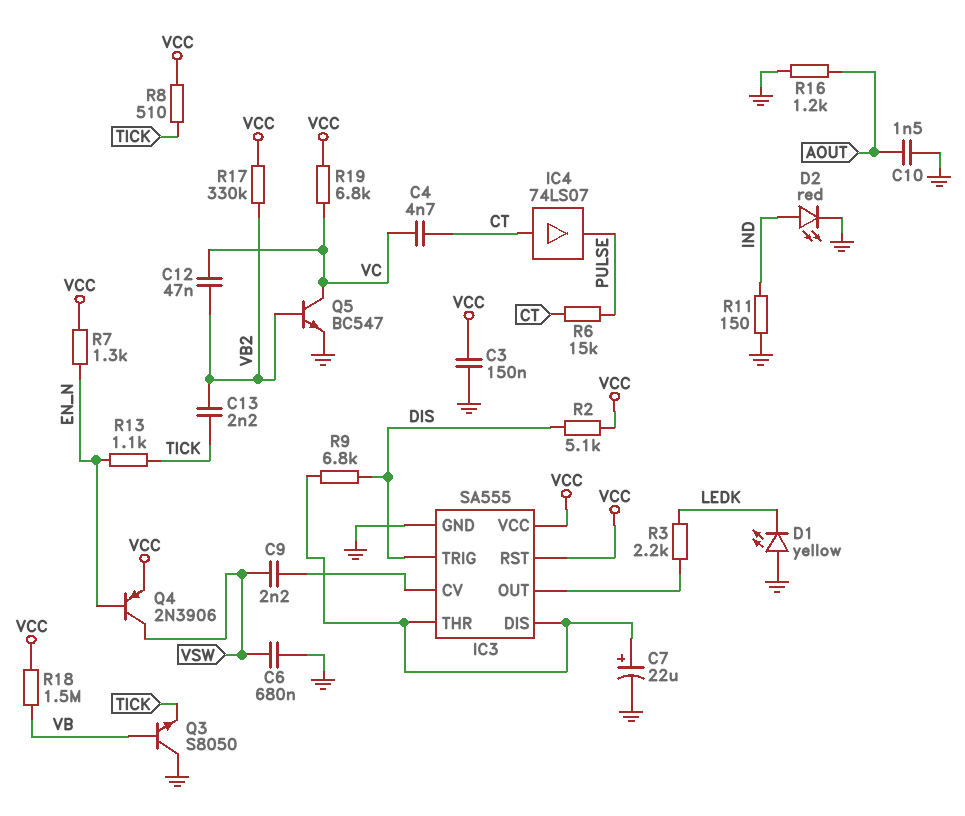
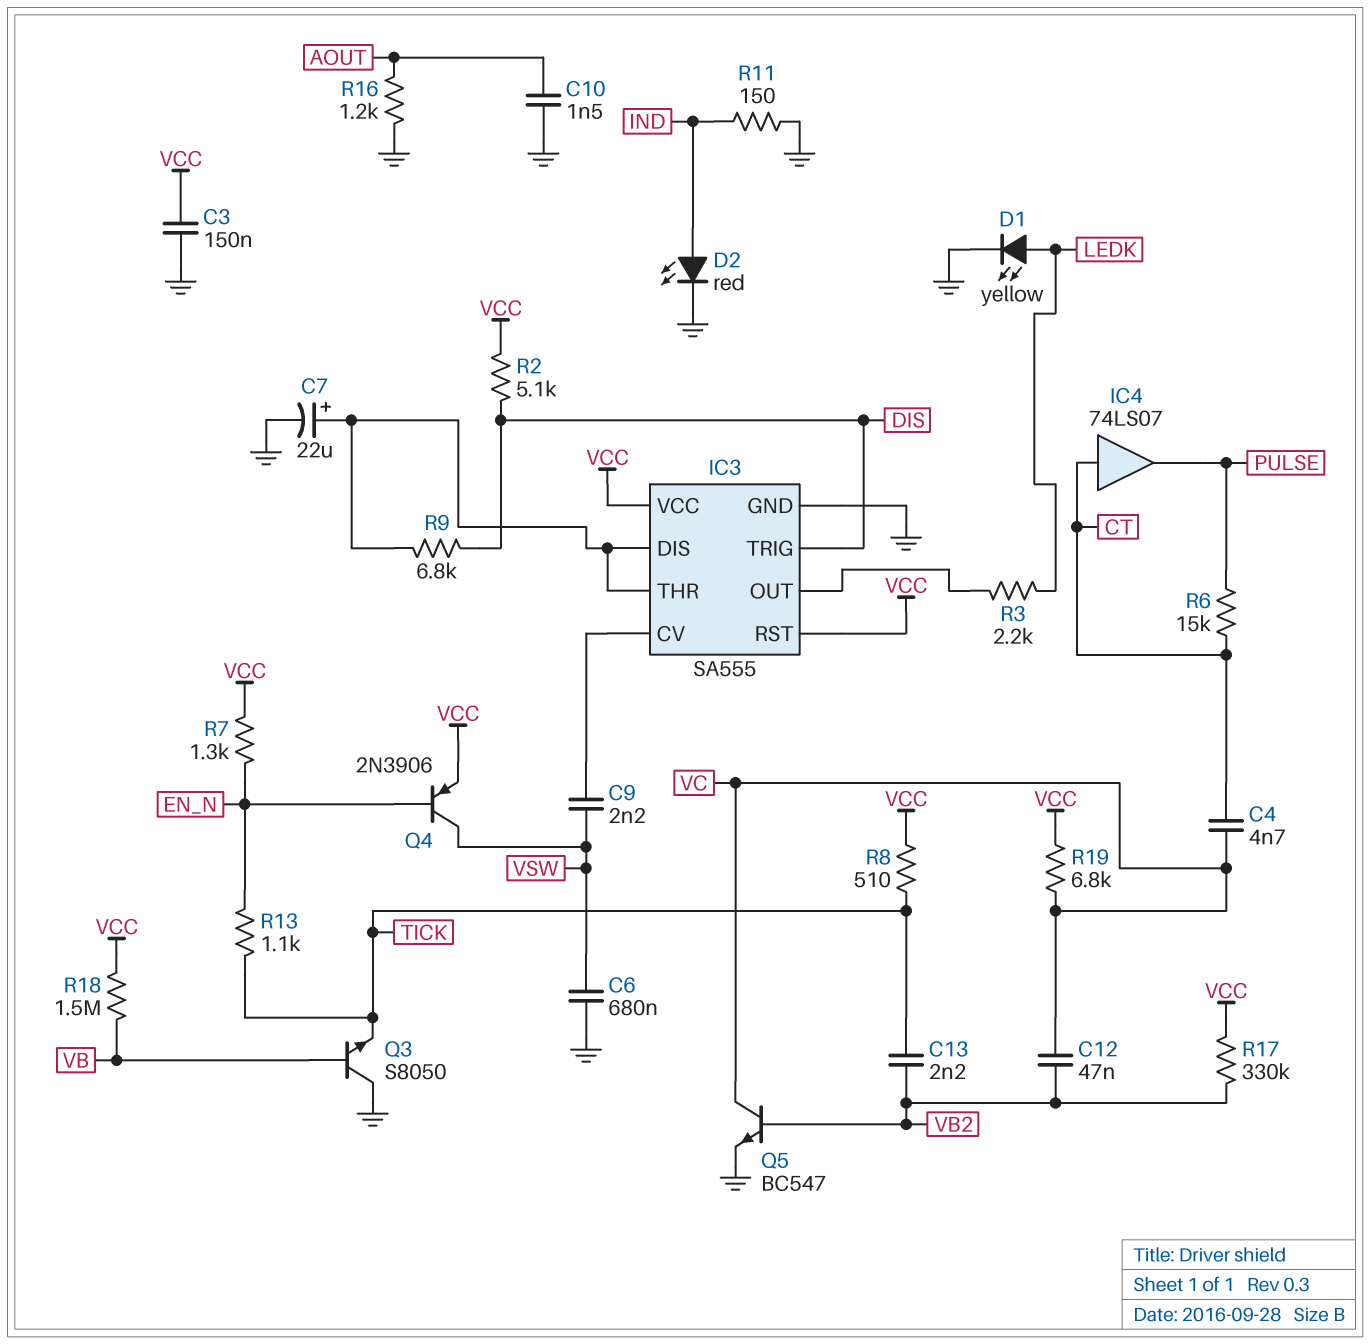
D1: LED yellow (A GND, K LEDK) -> LED yellow (A LEDK, K GND)

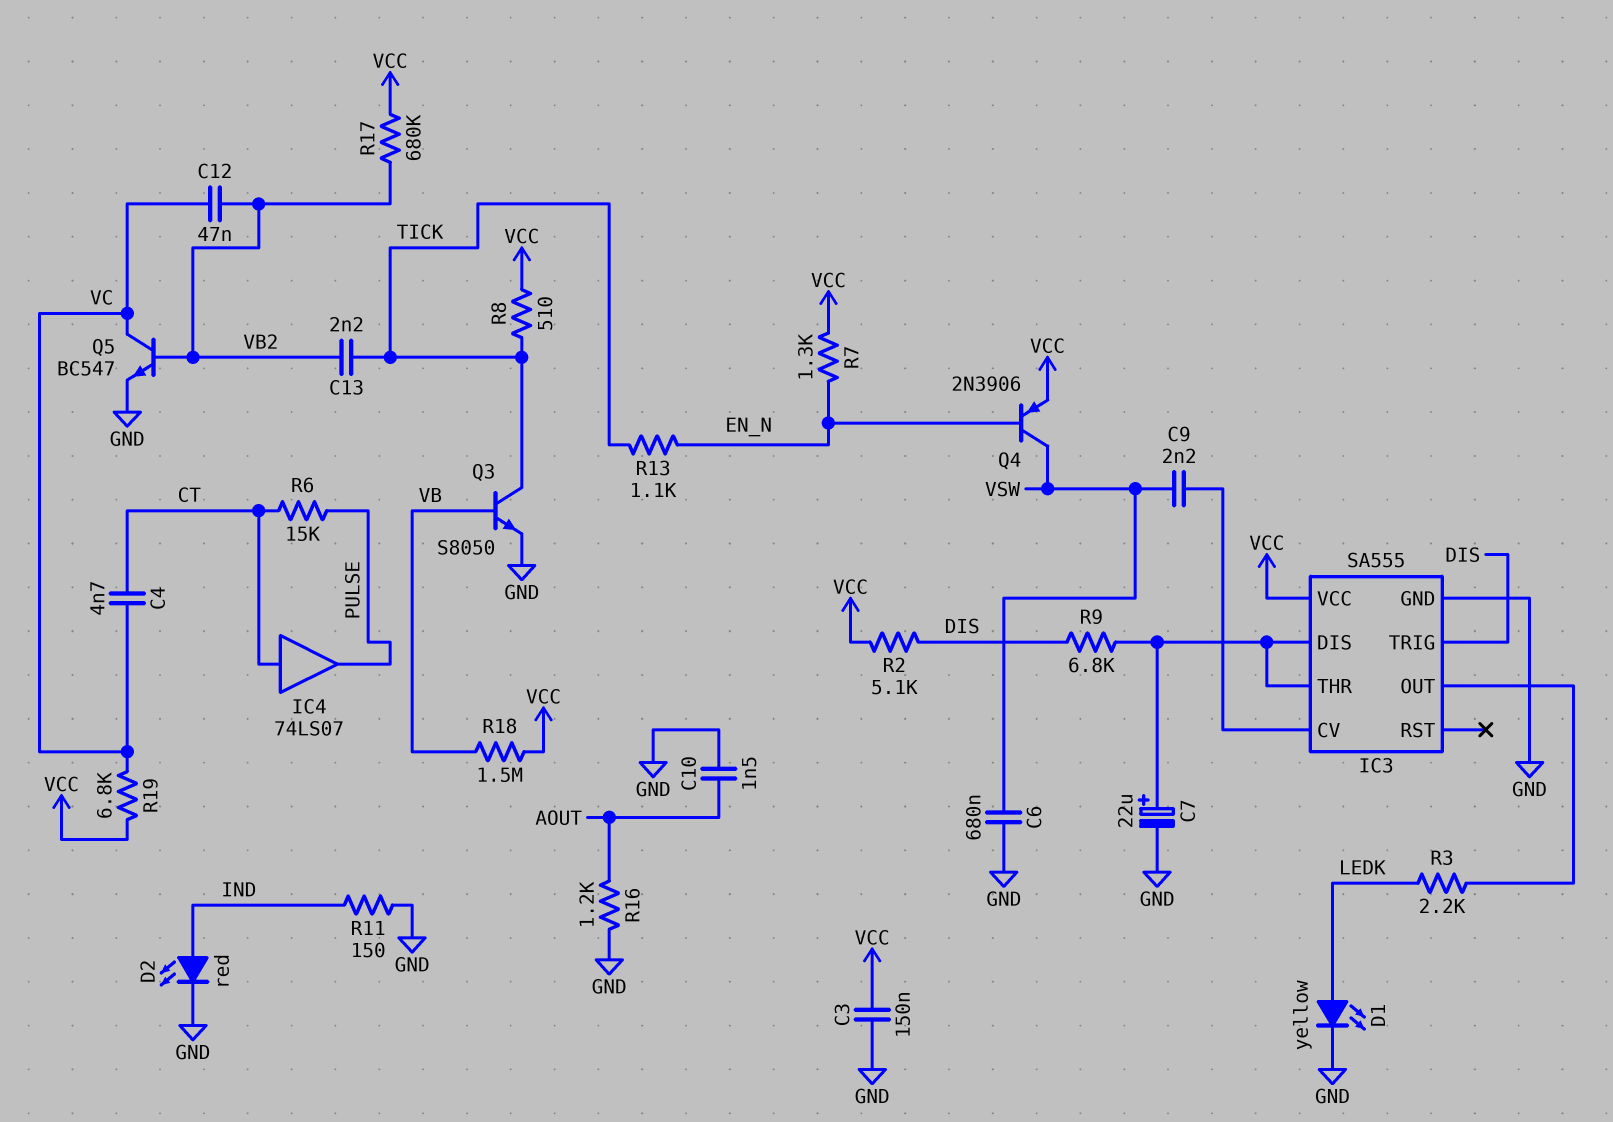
IC3 pin RST: VCC -> none
Q3: NPN S8050 (B VB, C GND, E TICK) -> NPN S8050 (B VB, C TICK, E GND)
R17: 330k (VB2, VCC) -> 680k (VB2, VCC)

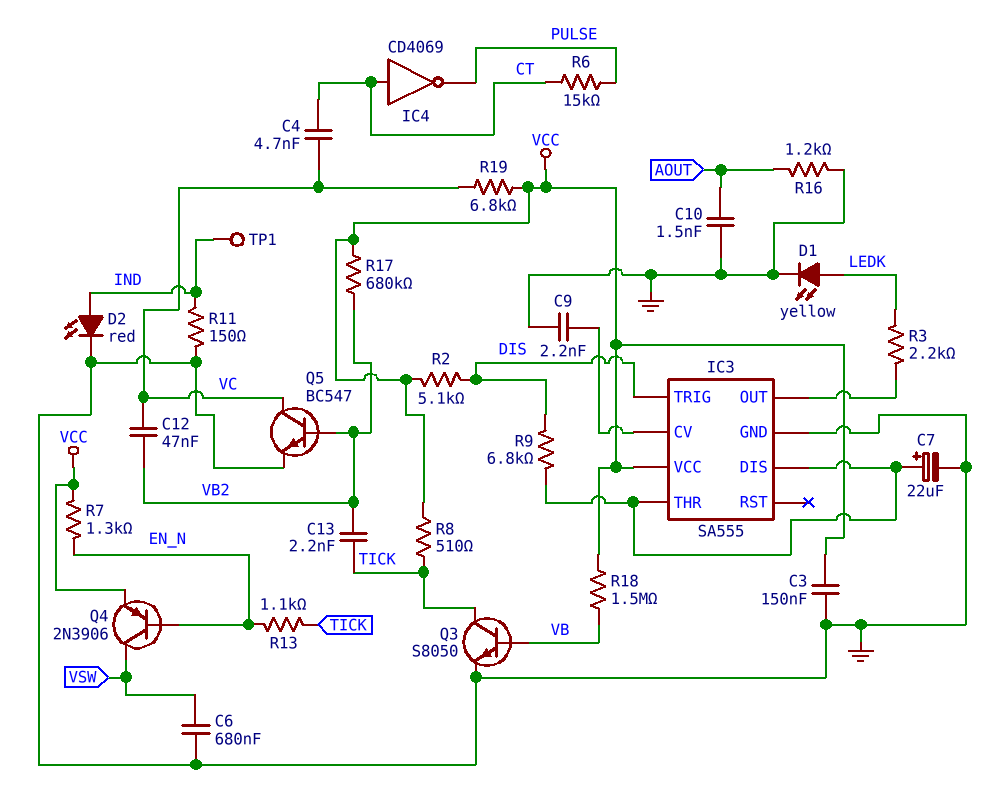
C9: 2.2nF (IC3/CV, VSW) -> 2.2nF (GND, IC3/CV)
IC4: buffer 74LS07 (in CT, out PULSE) -> NOT CD4069 (in CT, out PULSE)
TP1: none -> test point (IND)

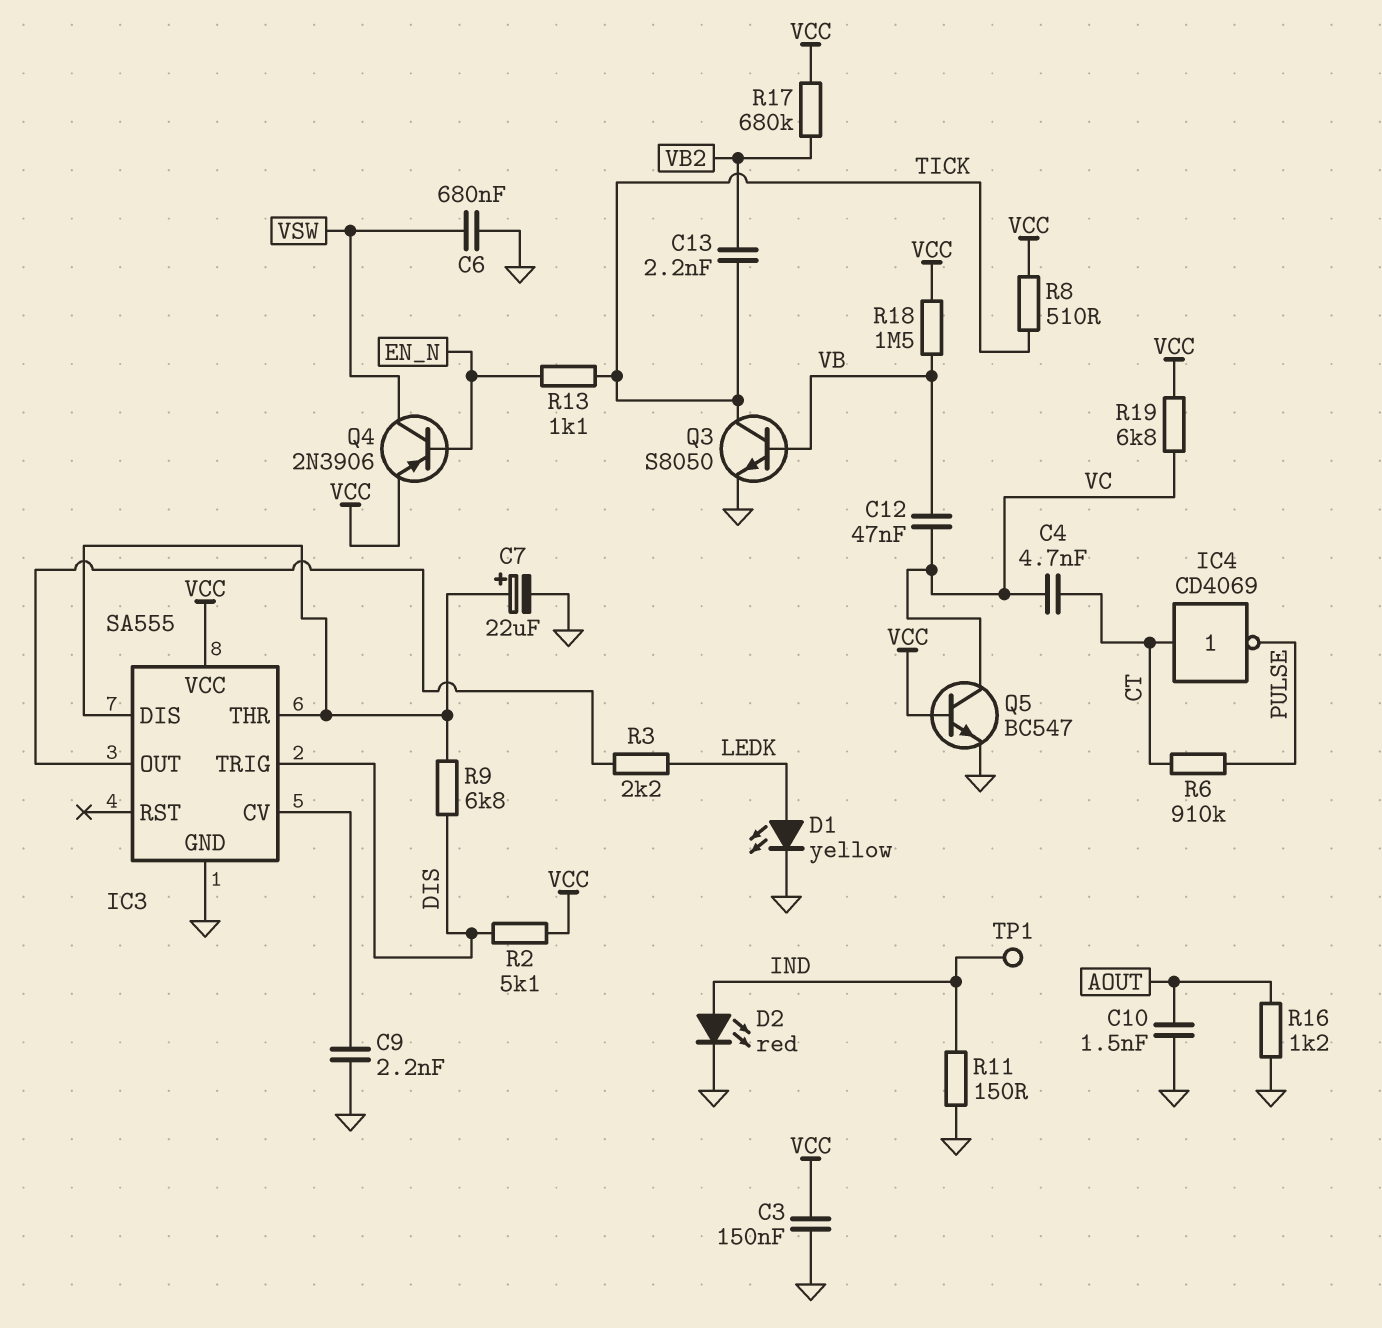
C12: 47nF (VB2, VC) -> 47nF (VB, VC)
Q5: NPN BC547 (B VB2, C VC, E GND) -> NPN BC547 (B VCC, C VC, E GND)
R6: 15k (CT, PULSE) -> 910k (CT, PULSE)
R7: 1.3k (EN_N, VCC) -> none

